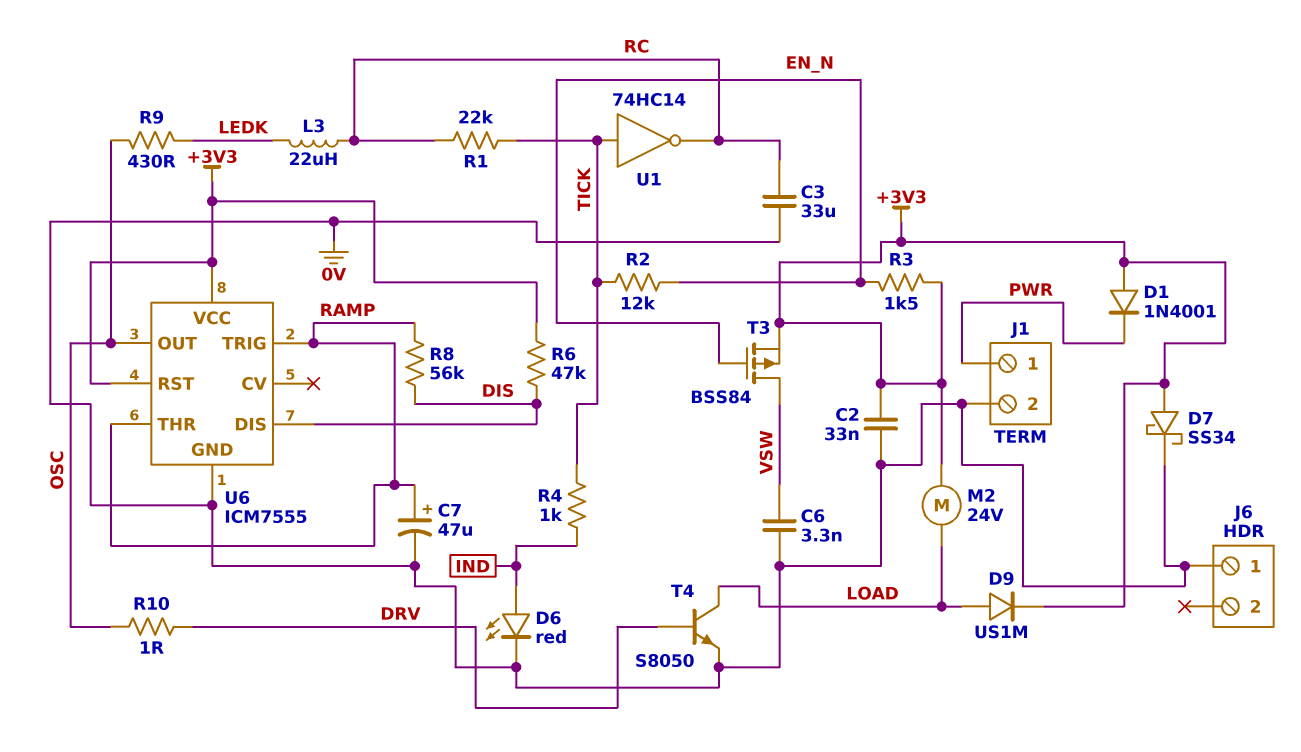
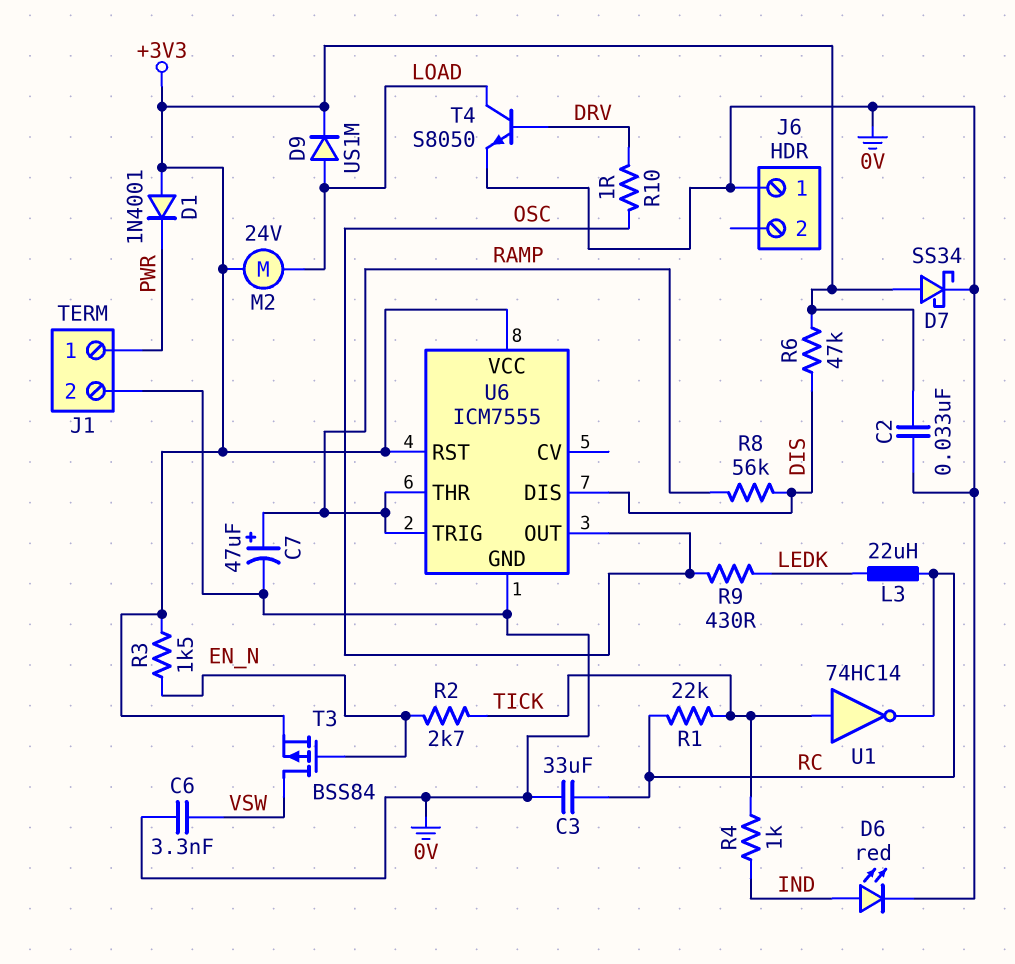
R2: 12k (EN_N, TICK) -> 2.7k (EN_N, TICK)

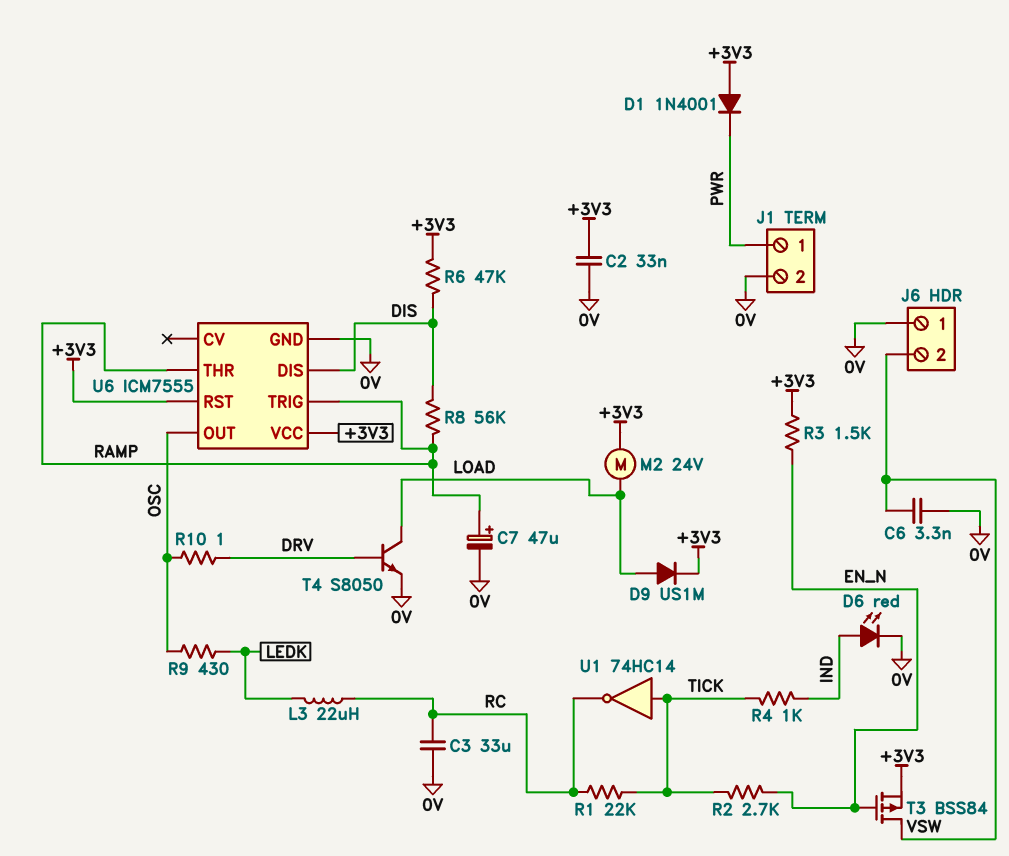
D7: schottky SS34 (A +3V3, K 0V) -> none
J6 pin 2: none -> VSW

